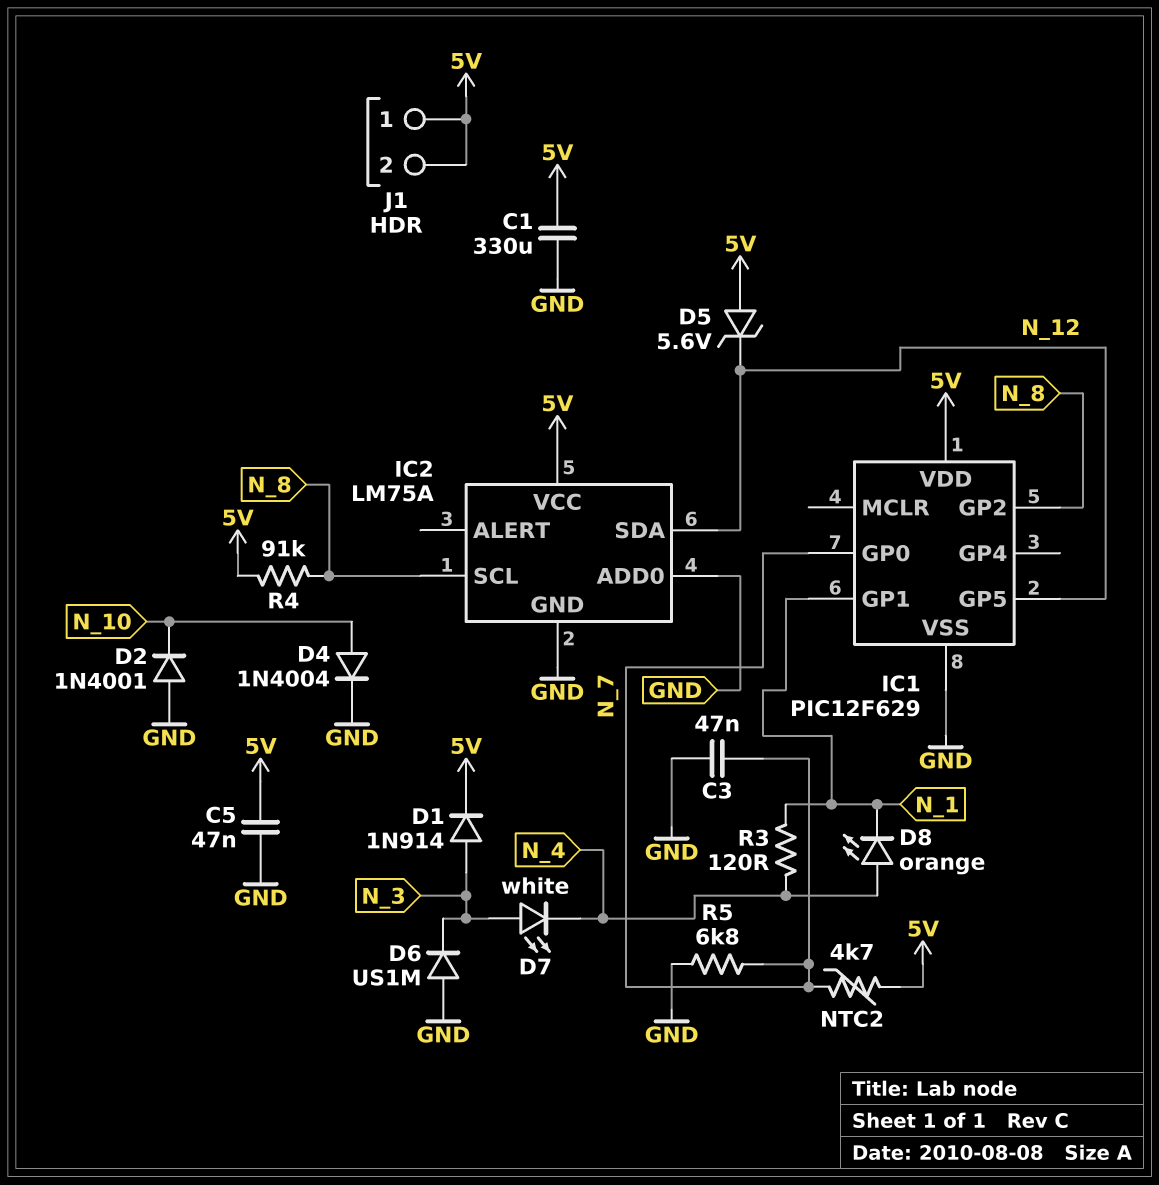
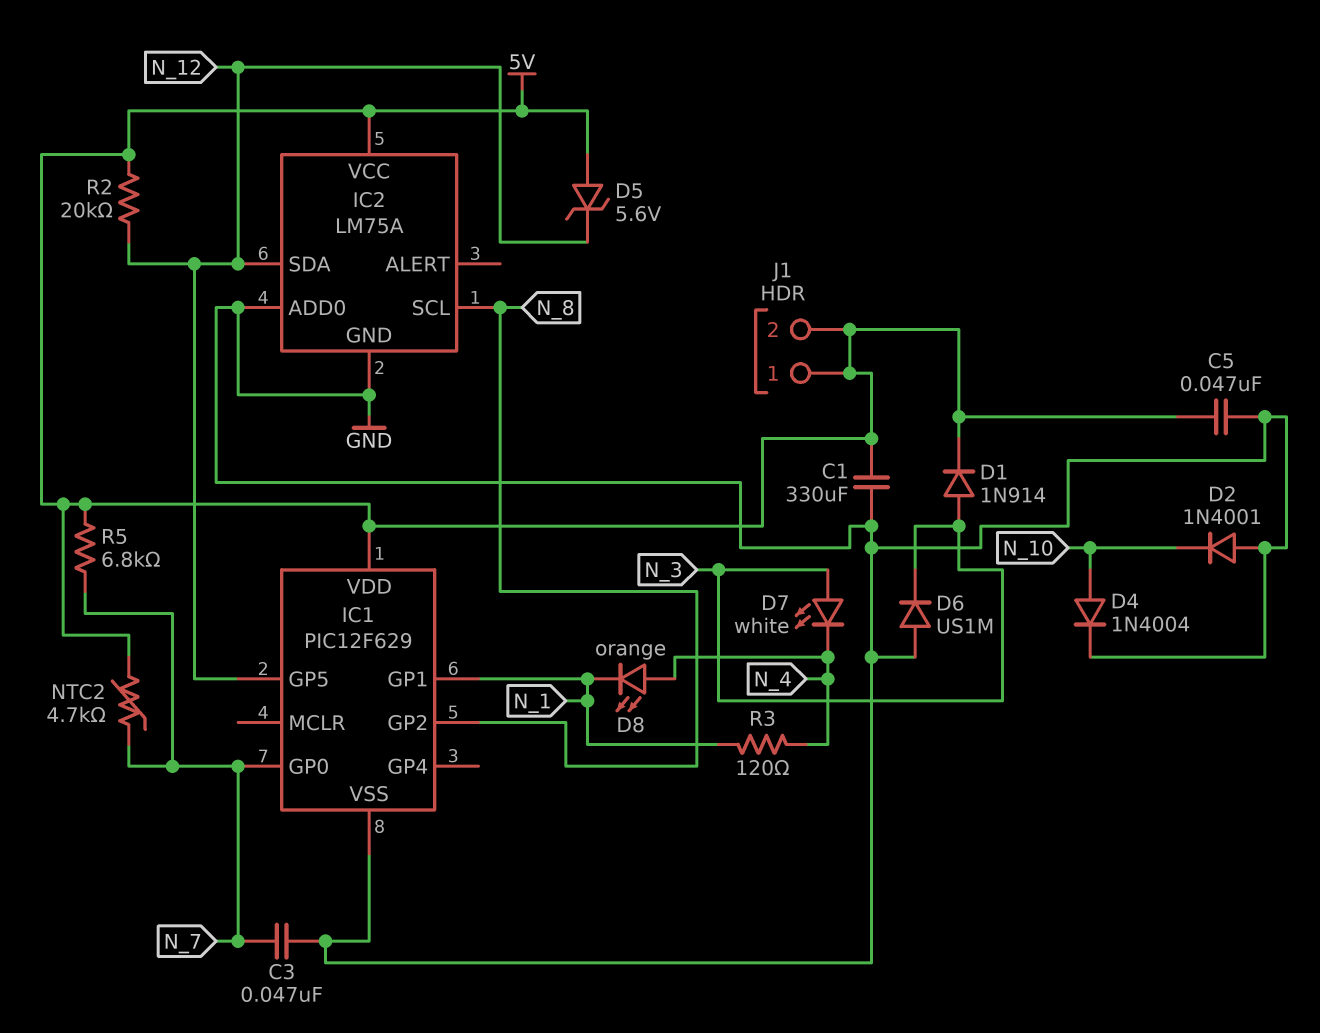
R2: none -> 20k (5V, N_12)
R4: 91k (5V, N_8) -> none
R5: 6.8k (GND, N_7) -> 6.8k (5V, N_7)

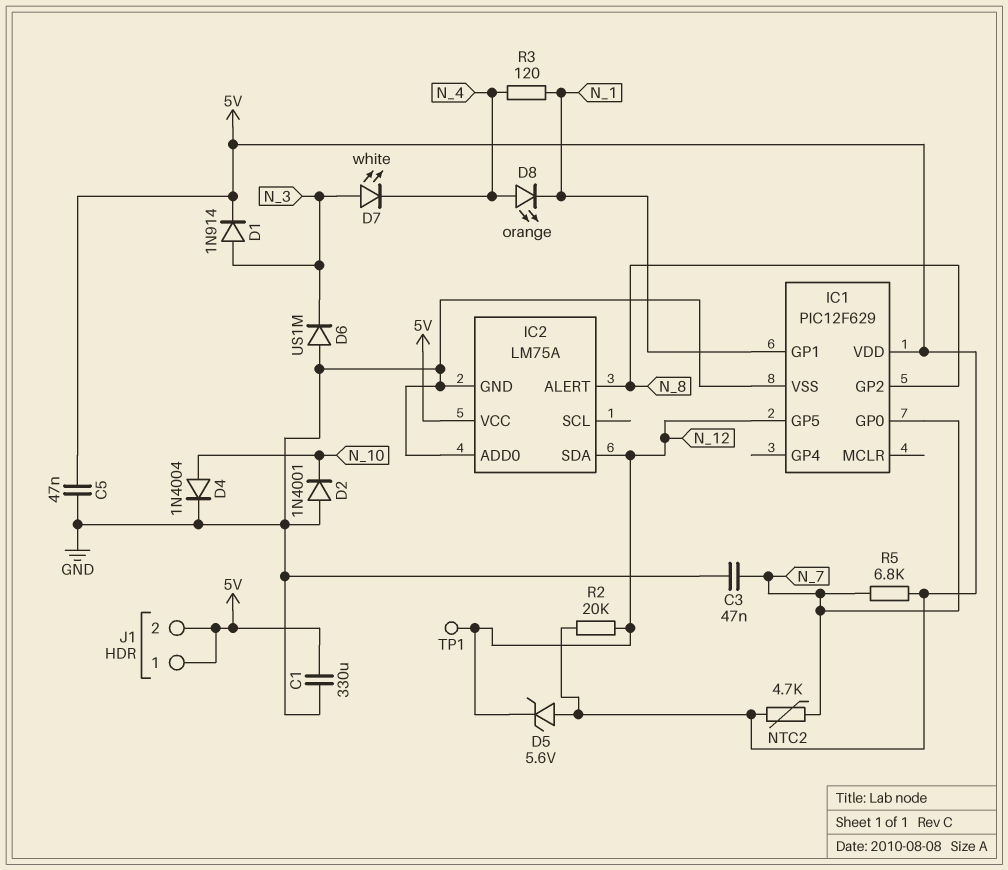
IC2 pin ALERT: none -> N_8
IC2 pin SCL: N_8 -> none
TP1: none -> test point (N_12)

